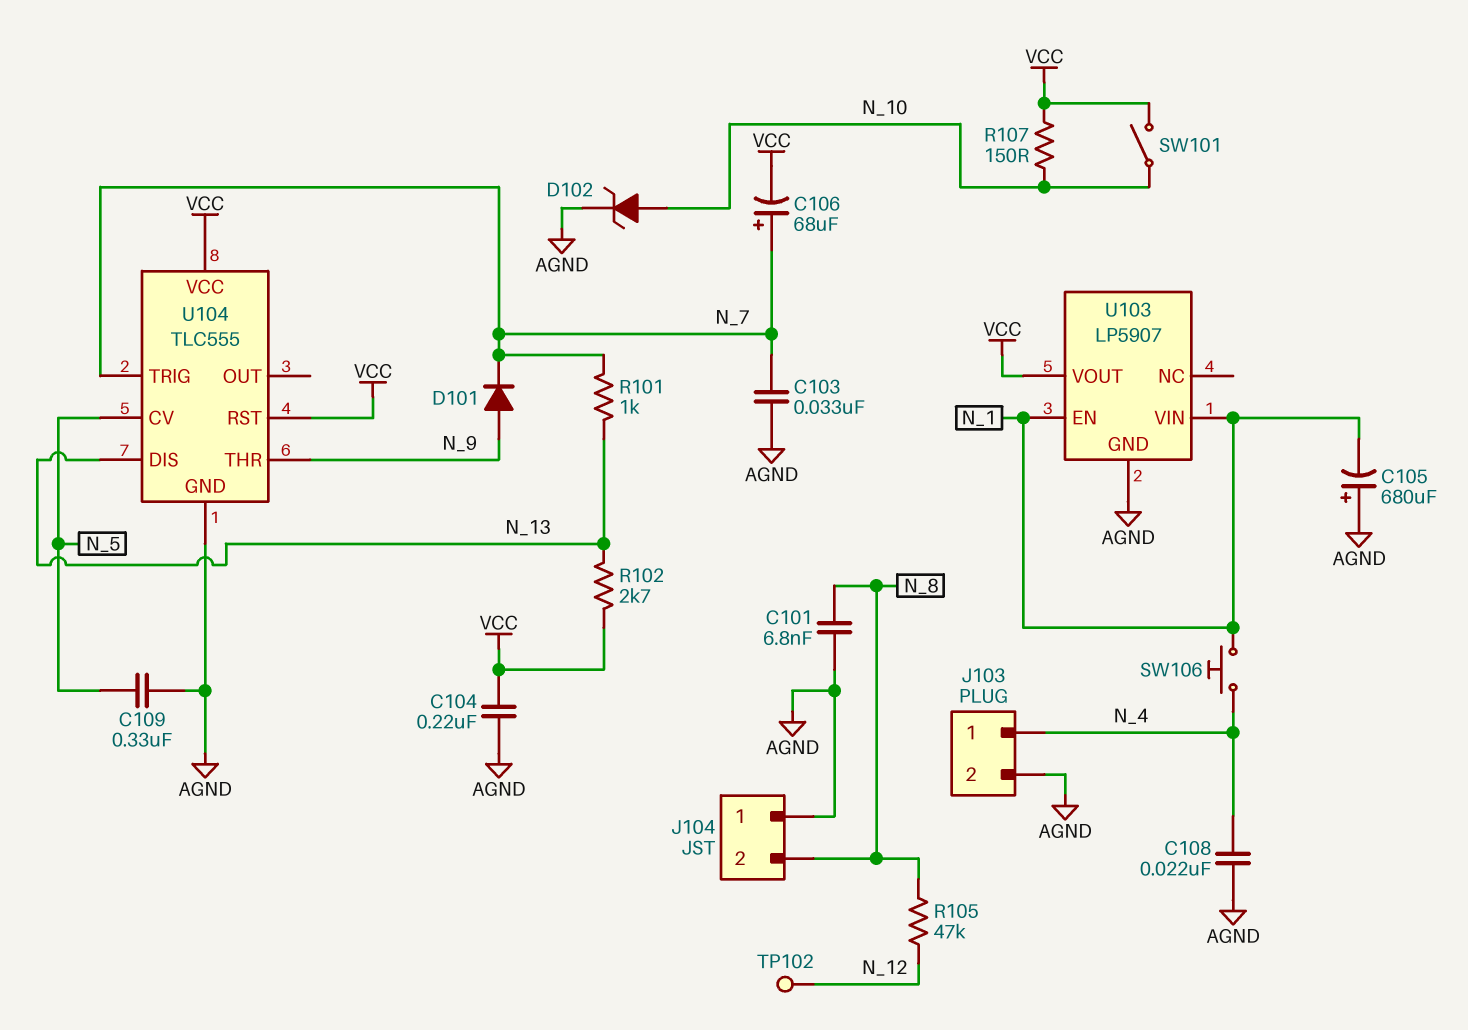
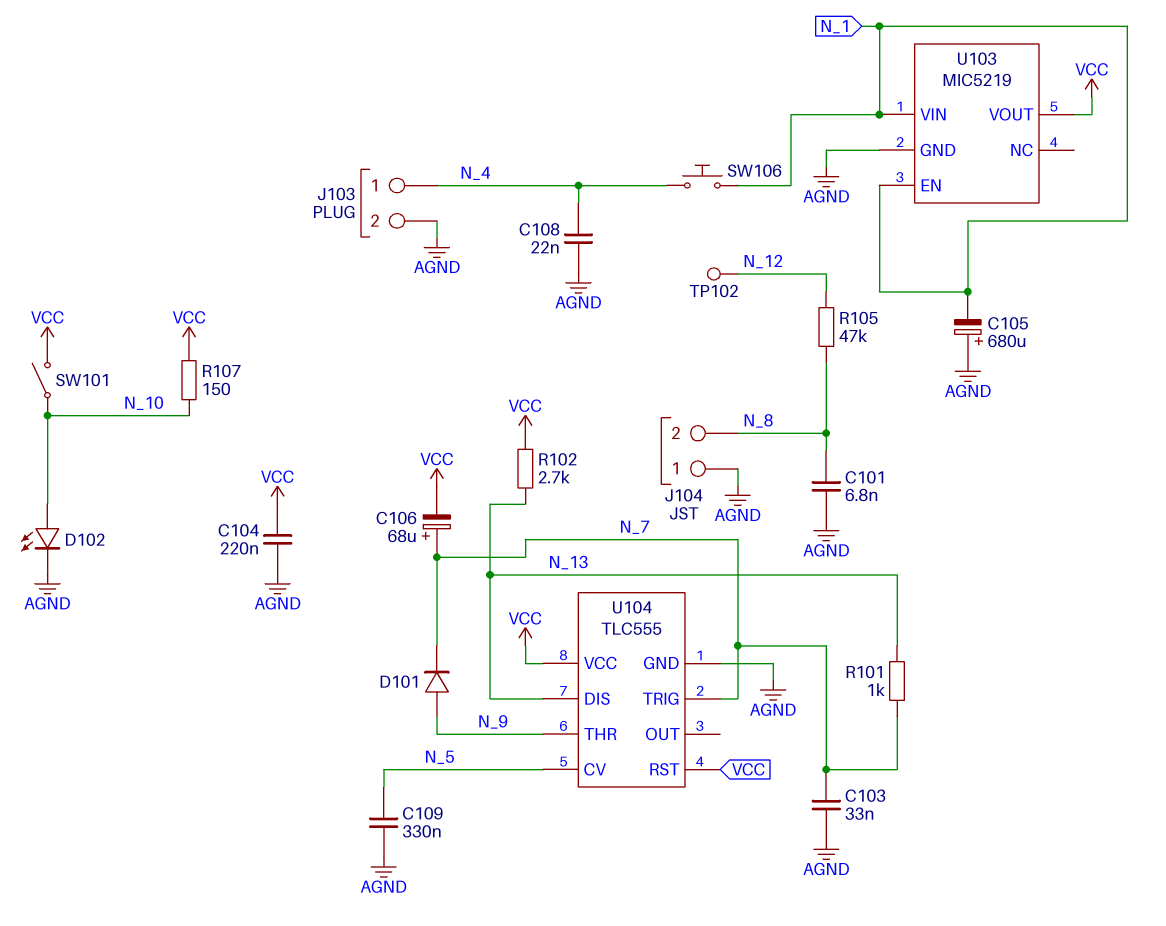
D102: zener (A N_10, K AGND) -> LED (A N_10, K AGND)
U103: LP5907 -> MIC5219

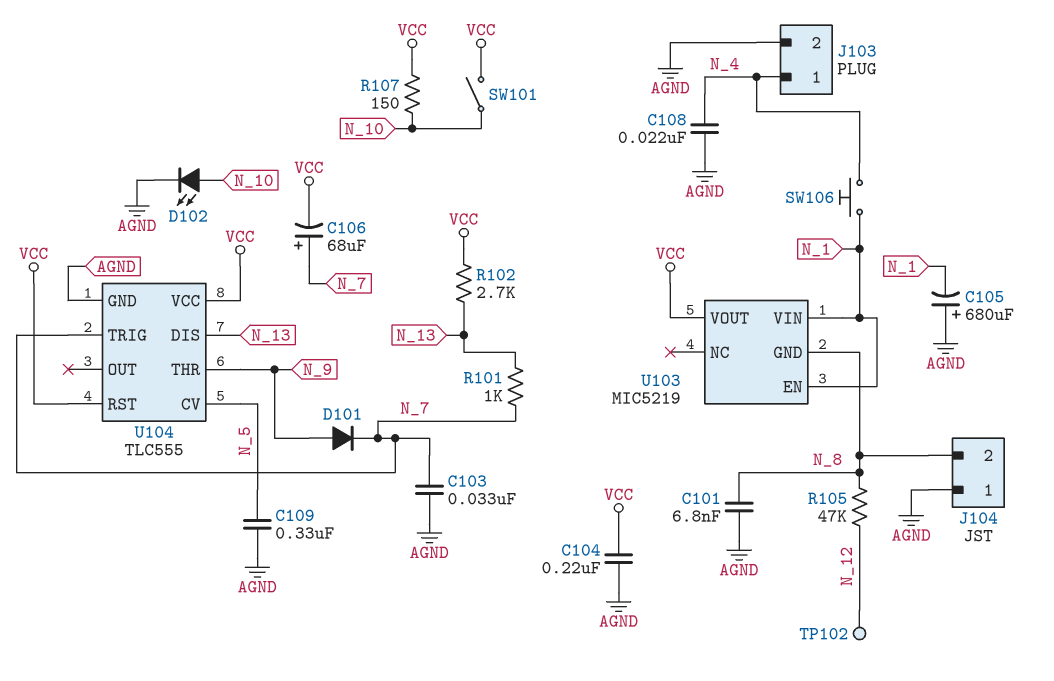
U103 pin GND: AGND -> N_8

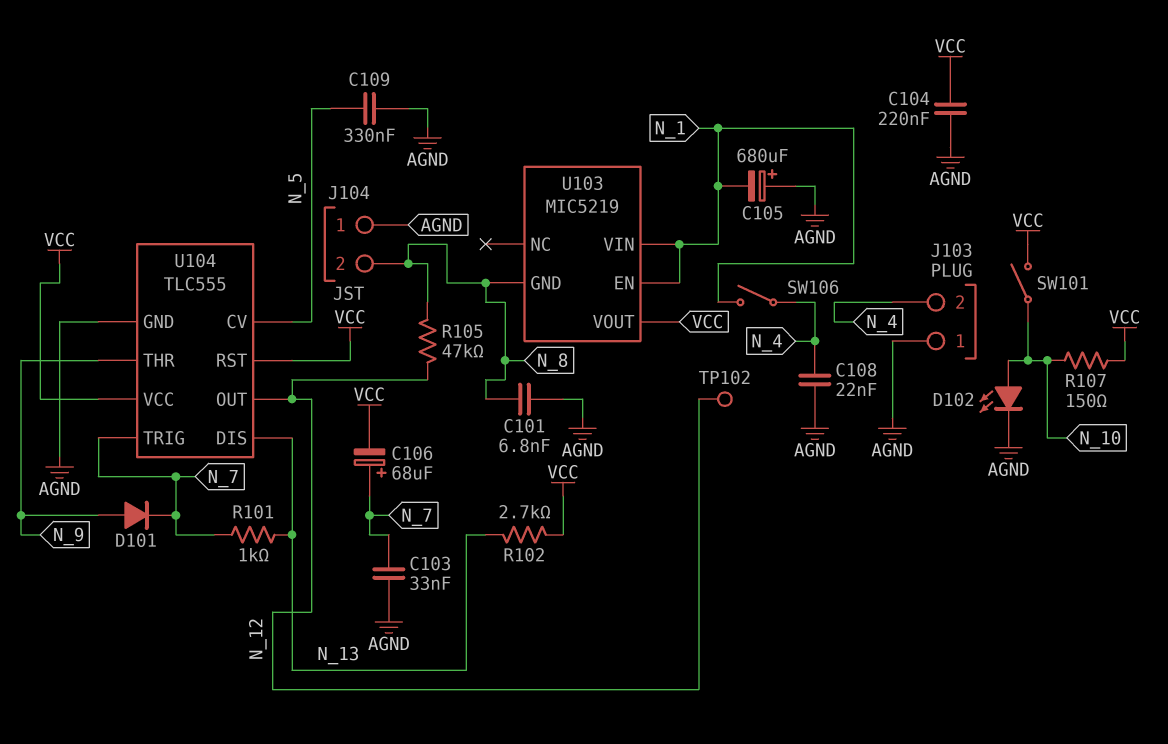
J103 pin 1: N_4 -> AGND
J103 pin 2: AGND -> N_4
SW106: button (N_1, N_4) -> switch (N_1, N_4)
U104 pin OUT: none -> N_12

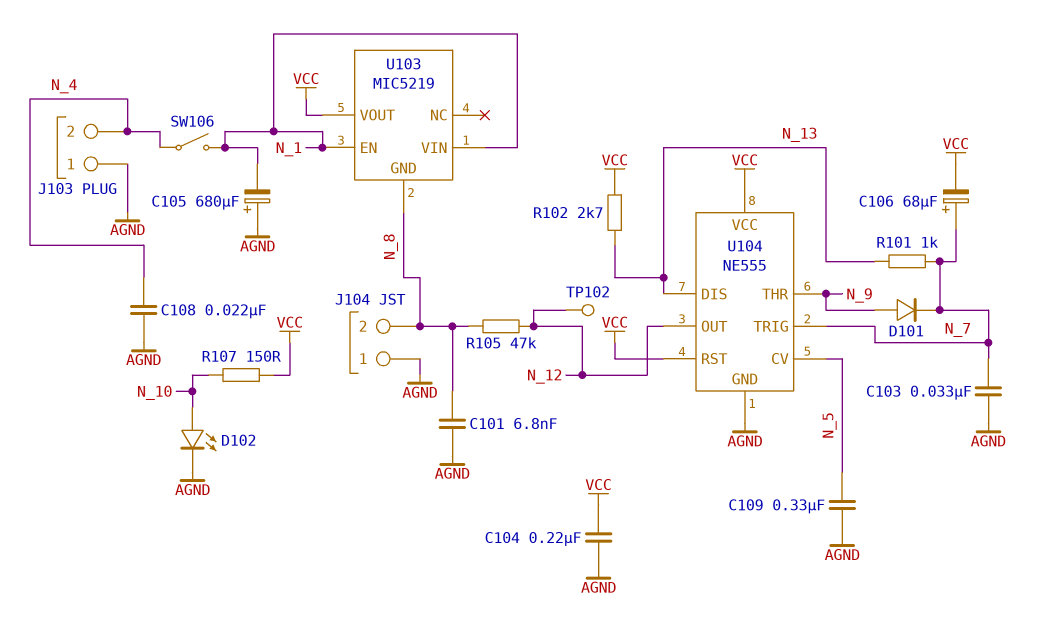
SW101: switch (N_10, VCC) -> none
U104: TLC555 -> NE555

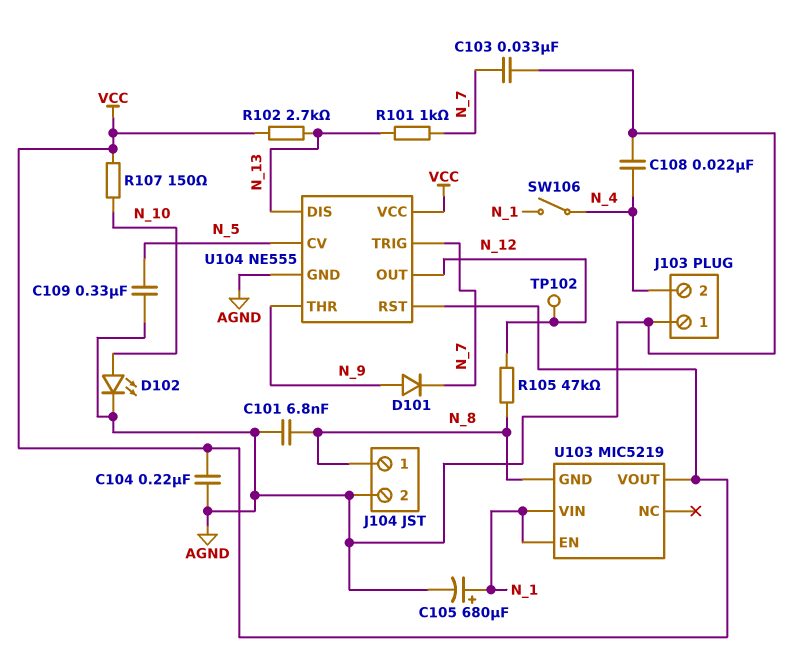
C105: 680uF (plus AGND, minus N_1) -> 680uF (plus N_1, minus AGND)
C106: 68uF (plus N_7, minus VCC) -> none
J104 pin 1: AGND -> N_8
J104 pin 2: N_8 -> AGND

